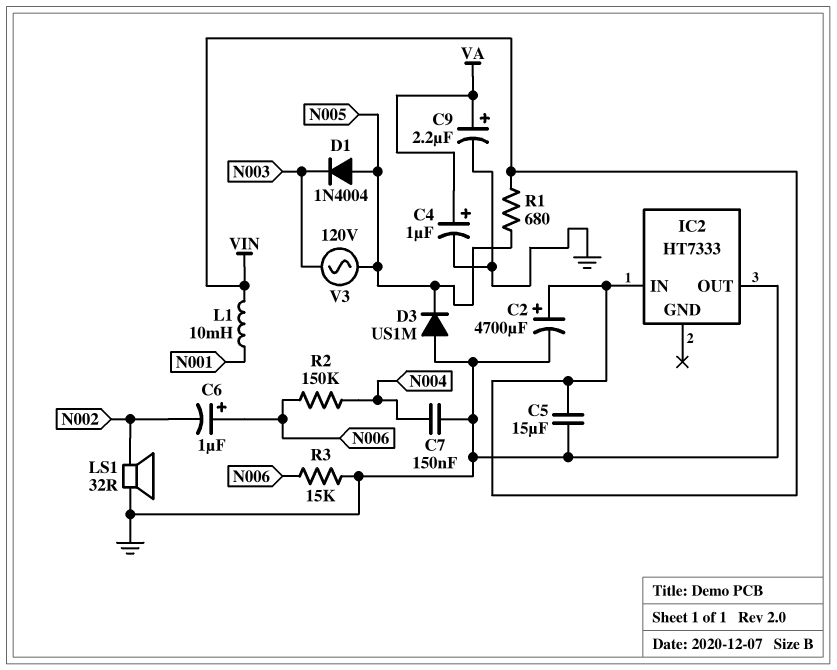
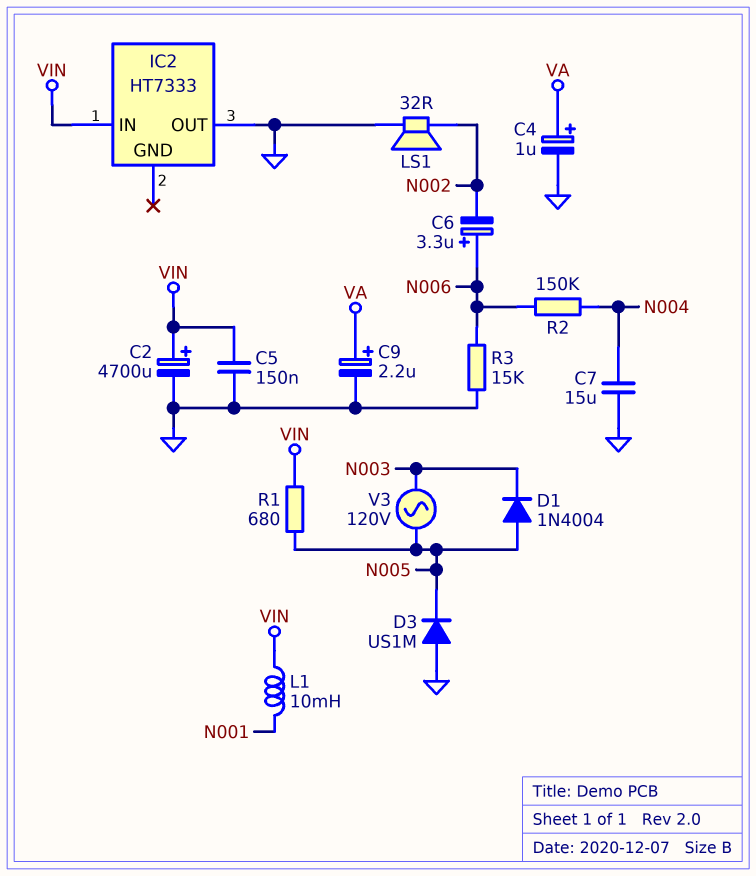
C5: 15uF (GND, VIN) -> 150nF (GND, VIN)
C6: 1uF (plus N006, minus N002) -> 3.3uF (plus N006, minus N002)
C7: 150nF (GND, N004) -> 15uF (GND, N004)

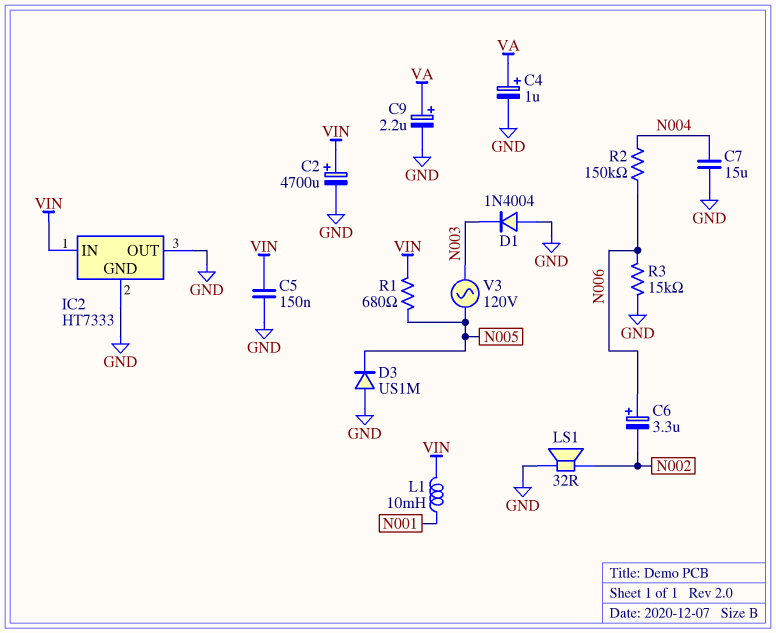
D1: diode 1N4004 (A N005, K N003) -> diode 1N4004 (A GND, K N003)
IC2 pin GND: none -> GND

